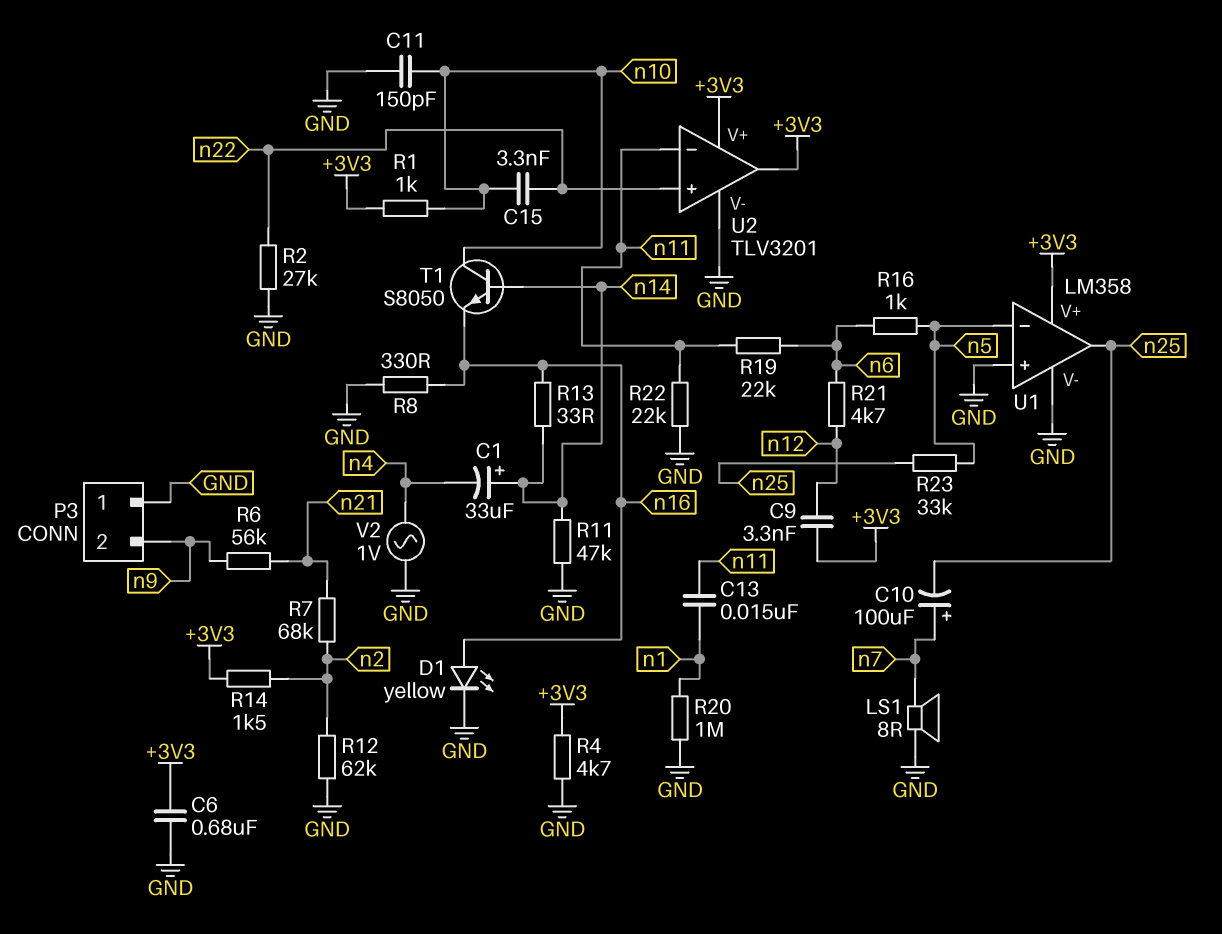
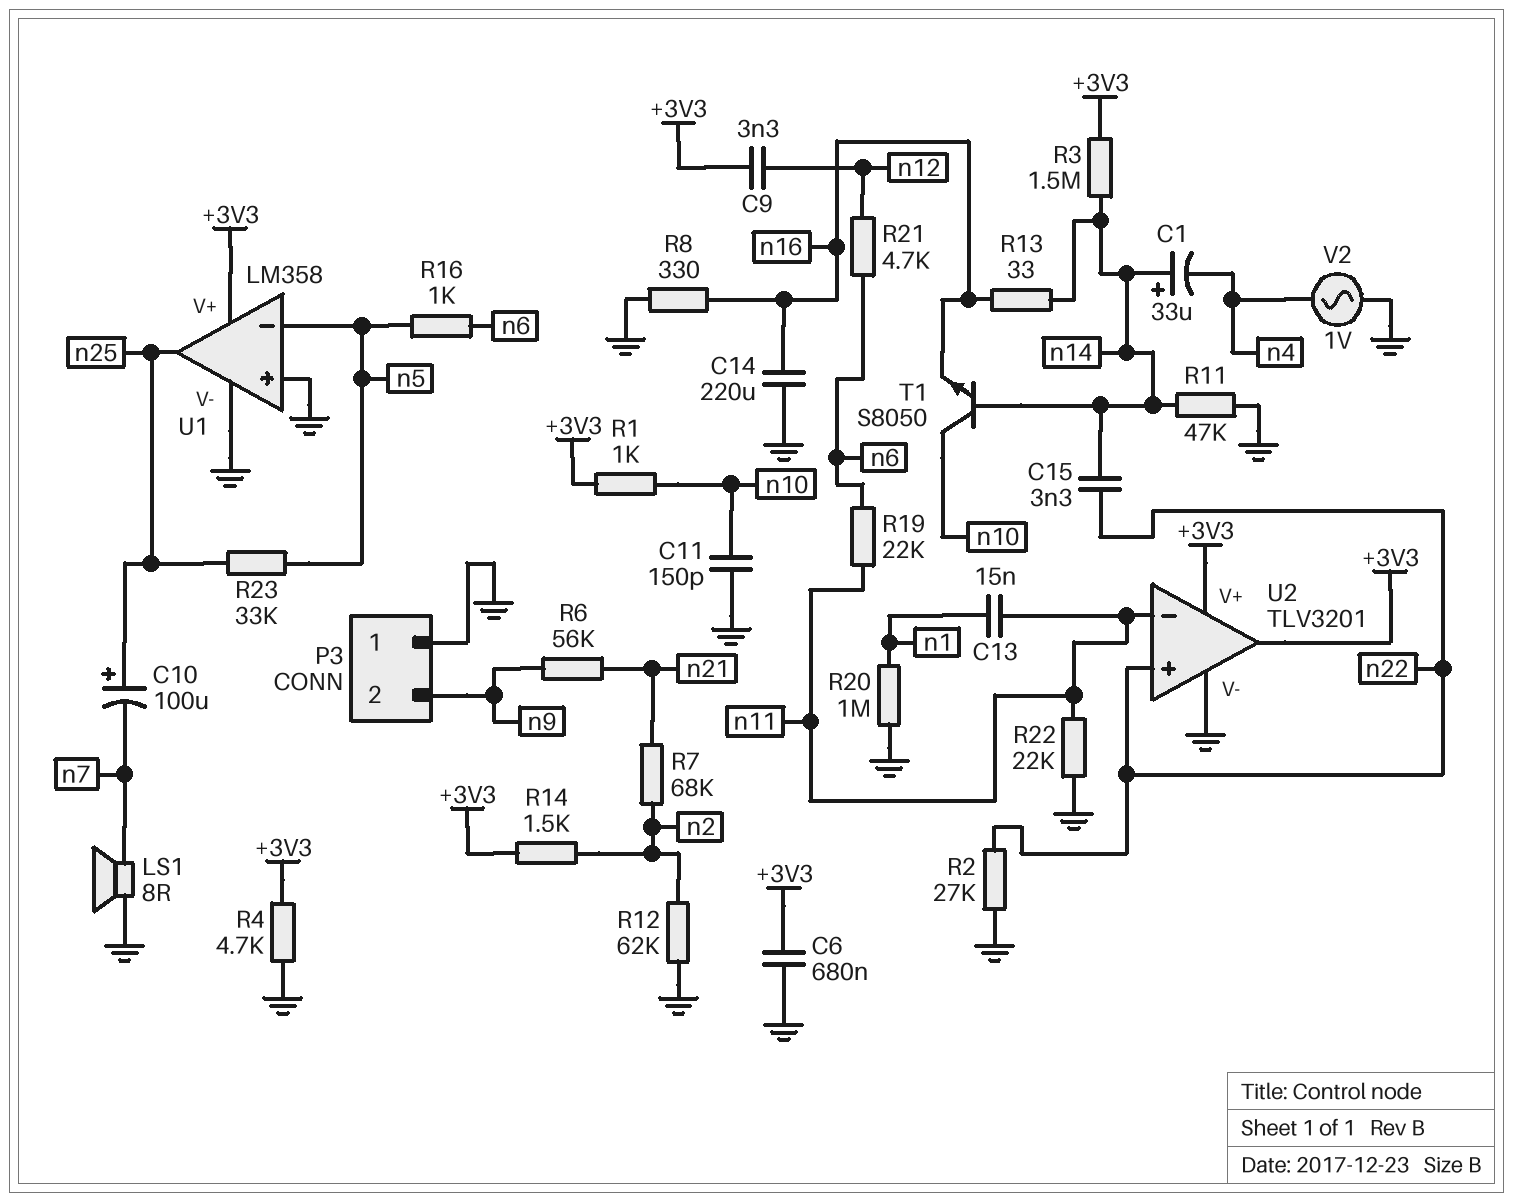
C10: 100uF (plus n7, minus n25) -> 100uF (plus n25, minus n7)
C14: none -> 220uF (GND, n16)
C15: 3.3nF (n10, n22) -> 3.3nF (n14, n22)
D1: LED yellow (A n16, K GND) -> none
R3: none -> 1.5M (+3V3, n14)

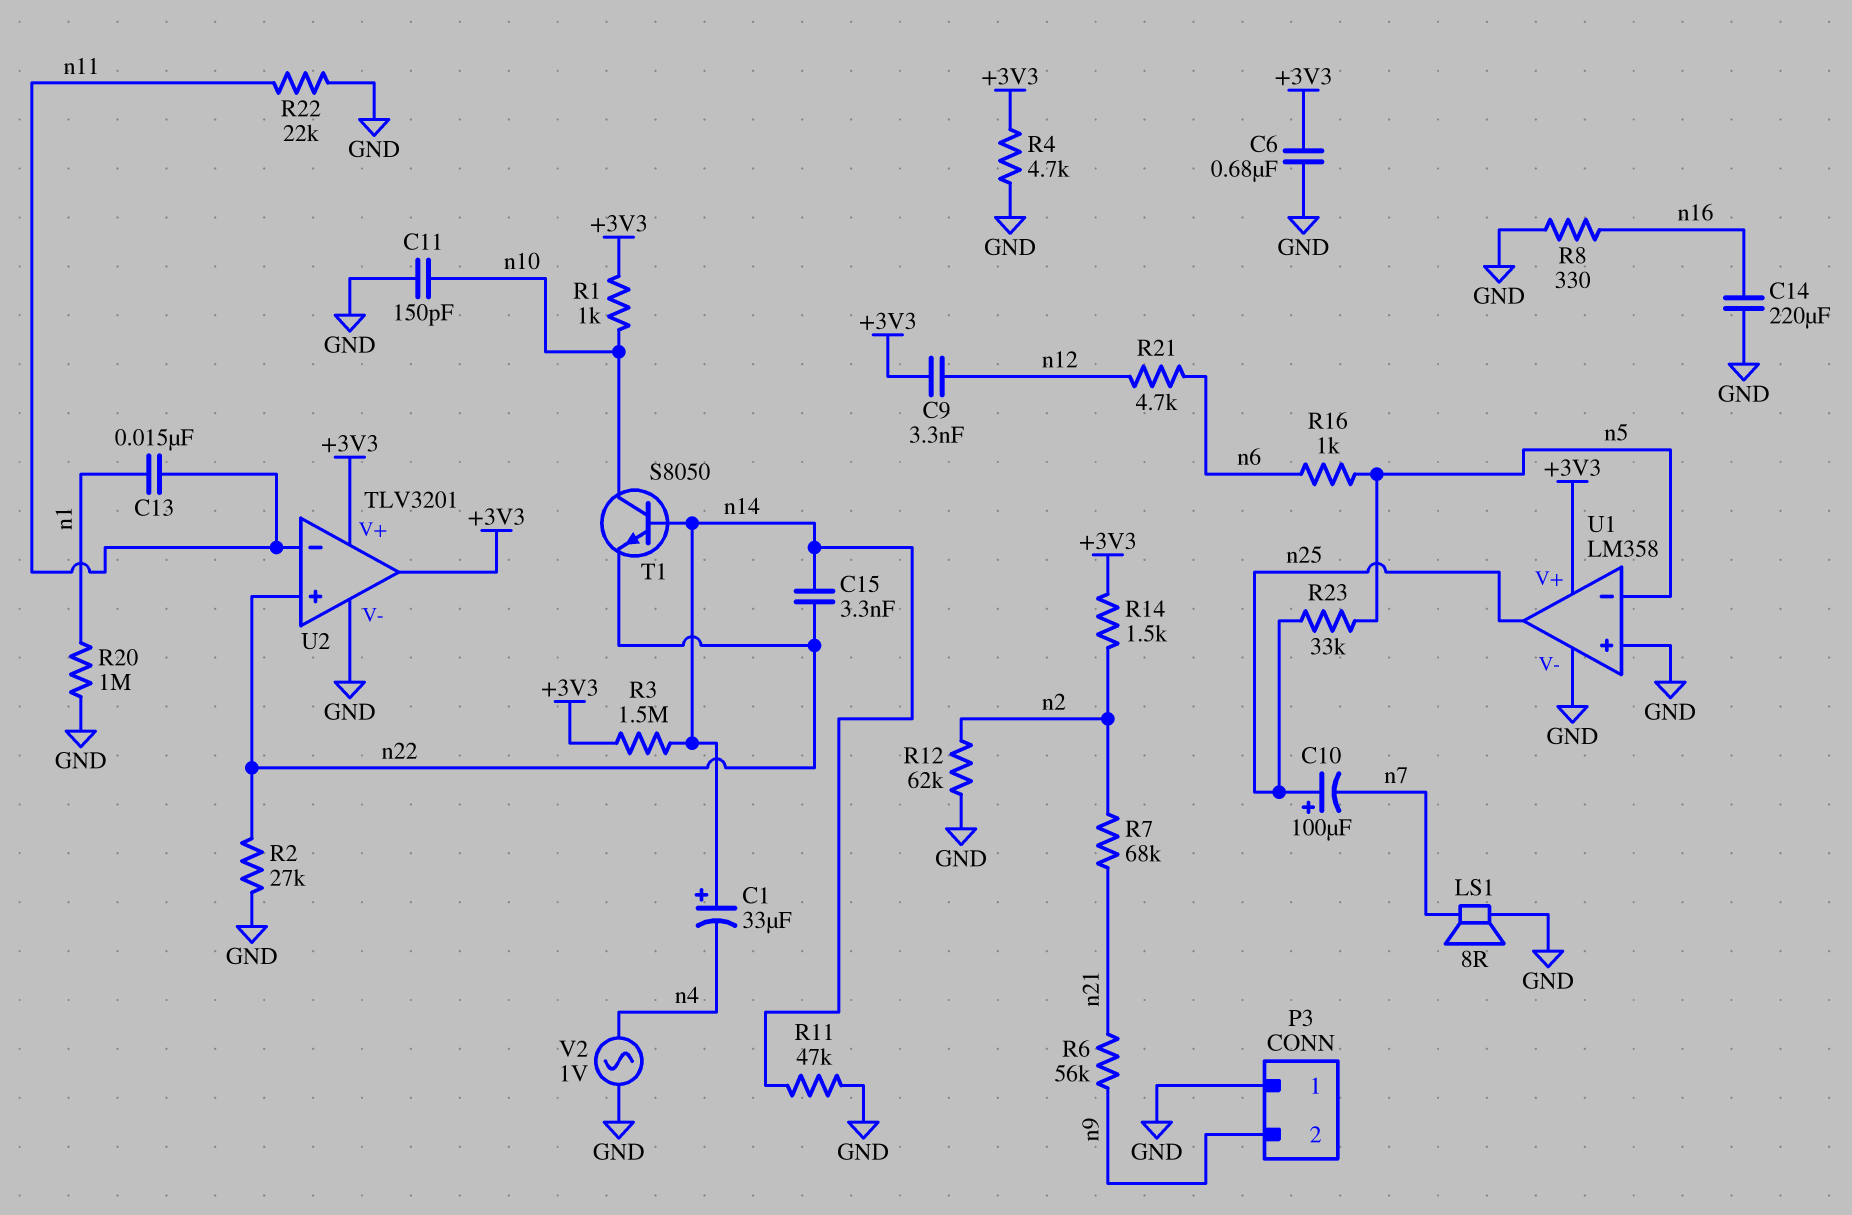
R13: 33 (n14, n16) -> none
R19: 22k (n6, n11) -> none
T1: NPN S8050 (B n14, C n10, E n16) -> NPN S8050 (B n14, C n10, E n22)

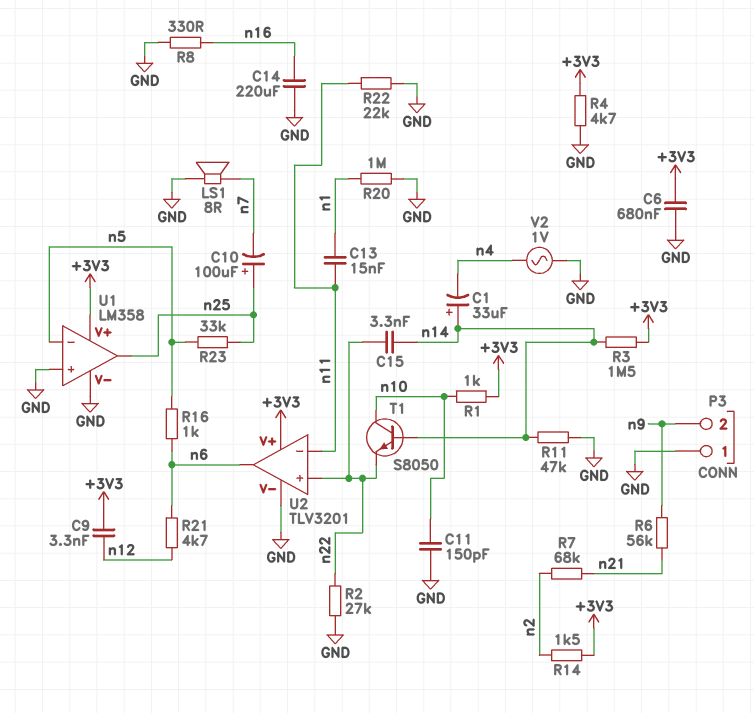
R12: 62k (GND, n2) -> none
U2 pin out: +3V3 -> n6

